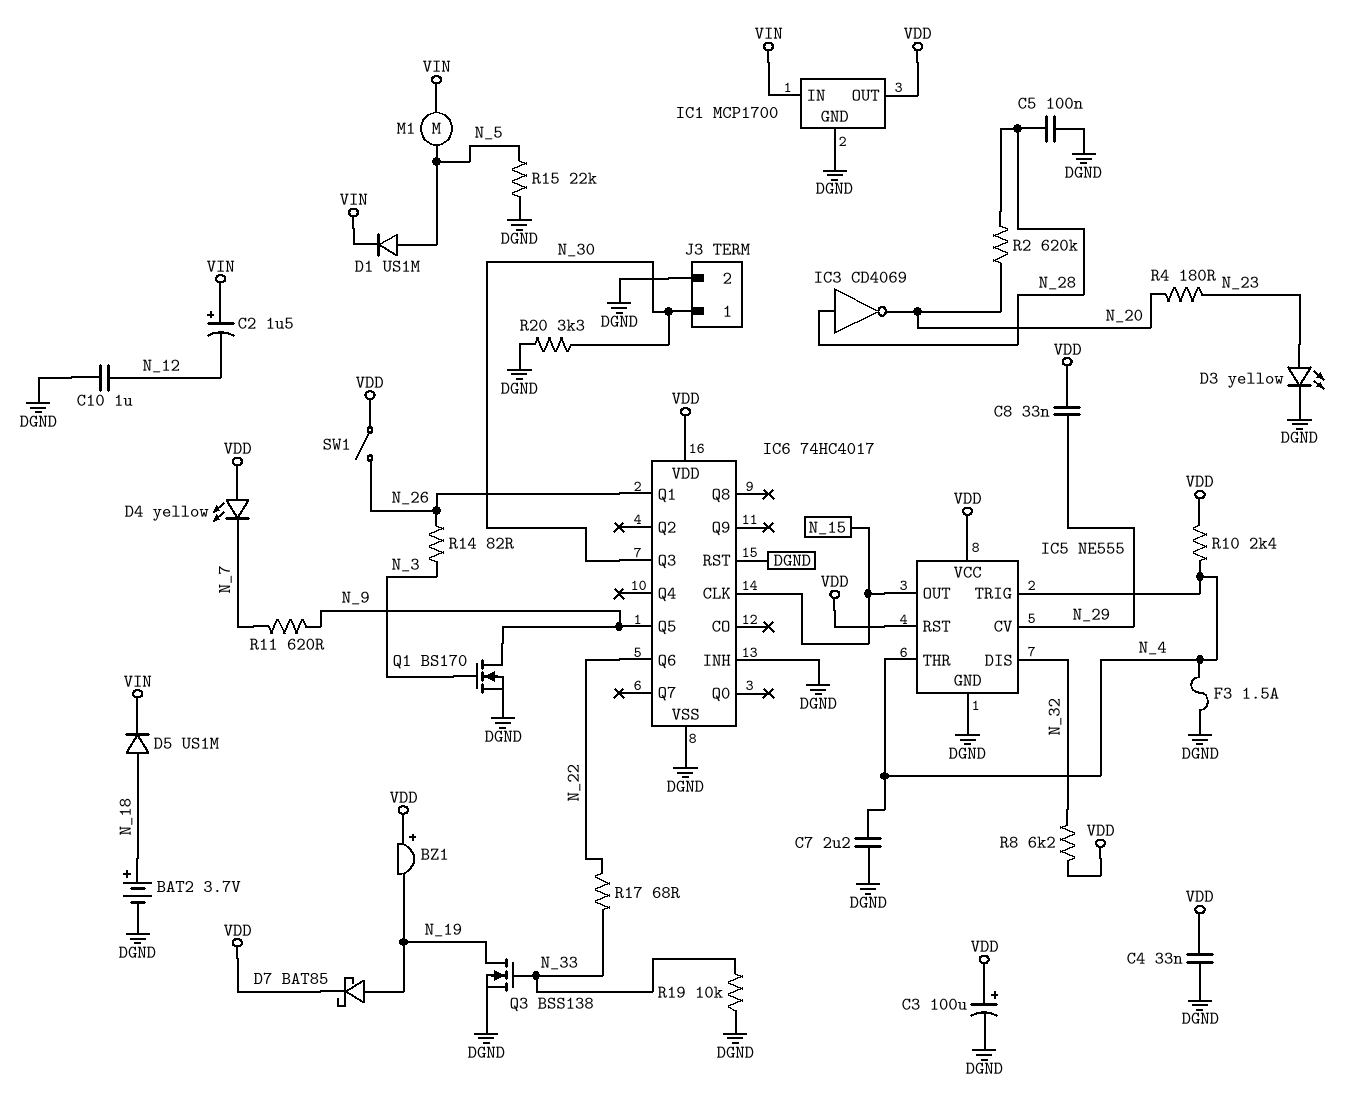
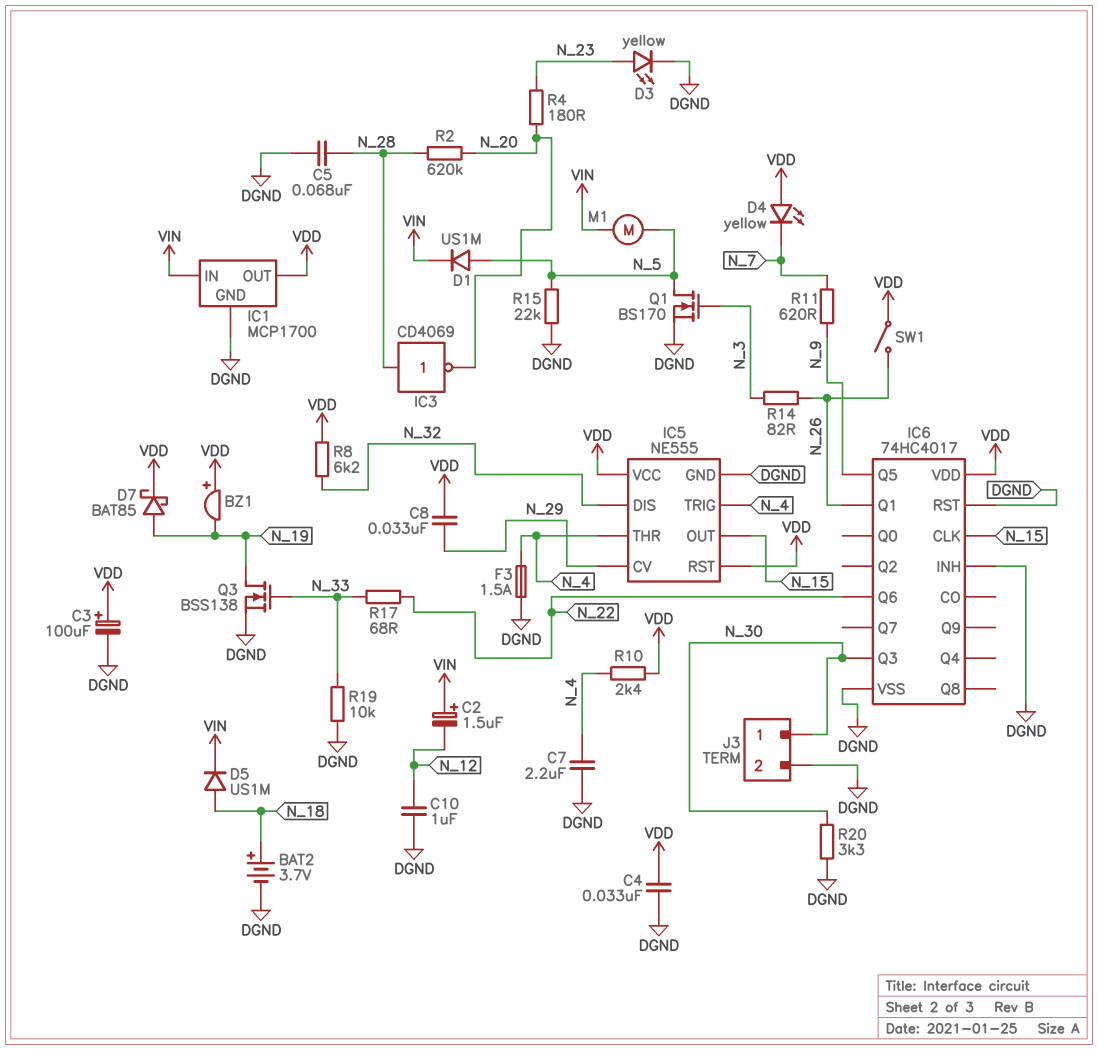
C5: 100nF (DGND, N_28) -> 68nF (DGND, N_28)
Q1: NMOS BS170 (G N_3, D N_9, S DGND) -> NMOS BS170 (G N_3, D N_5, S DGND)

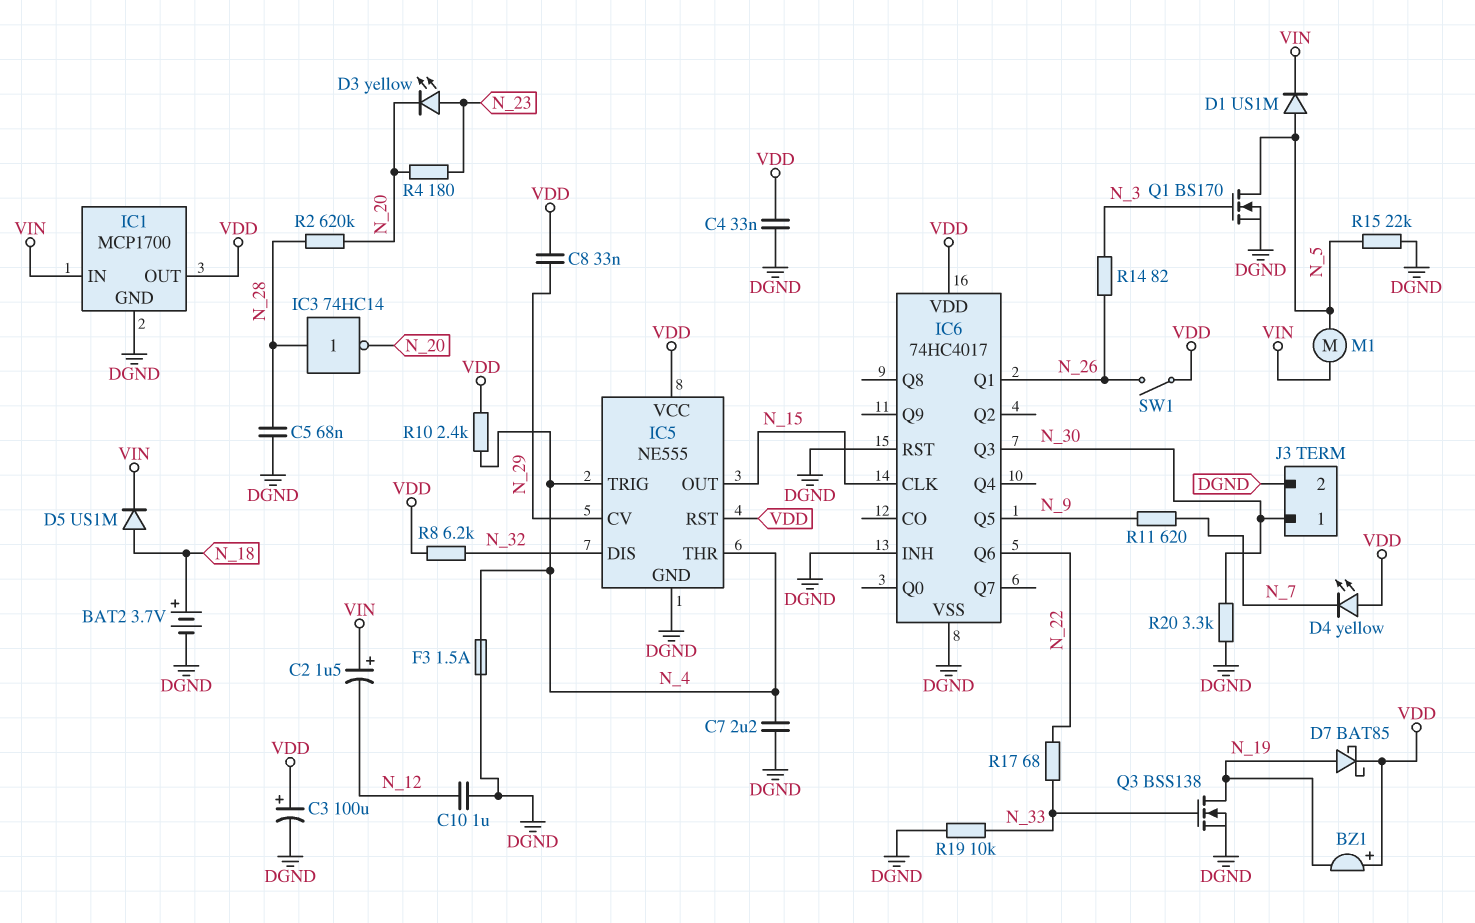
D3: LED yellow (A N_23, K DGND) -> LED yellow (A N_23, K N_20)
IC3: NOT CD4069 (in N_28, out N_20) -> NOT 74HC14 (in N_28, out N_20)

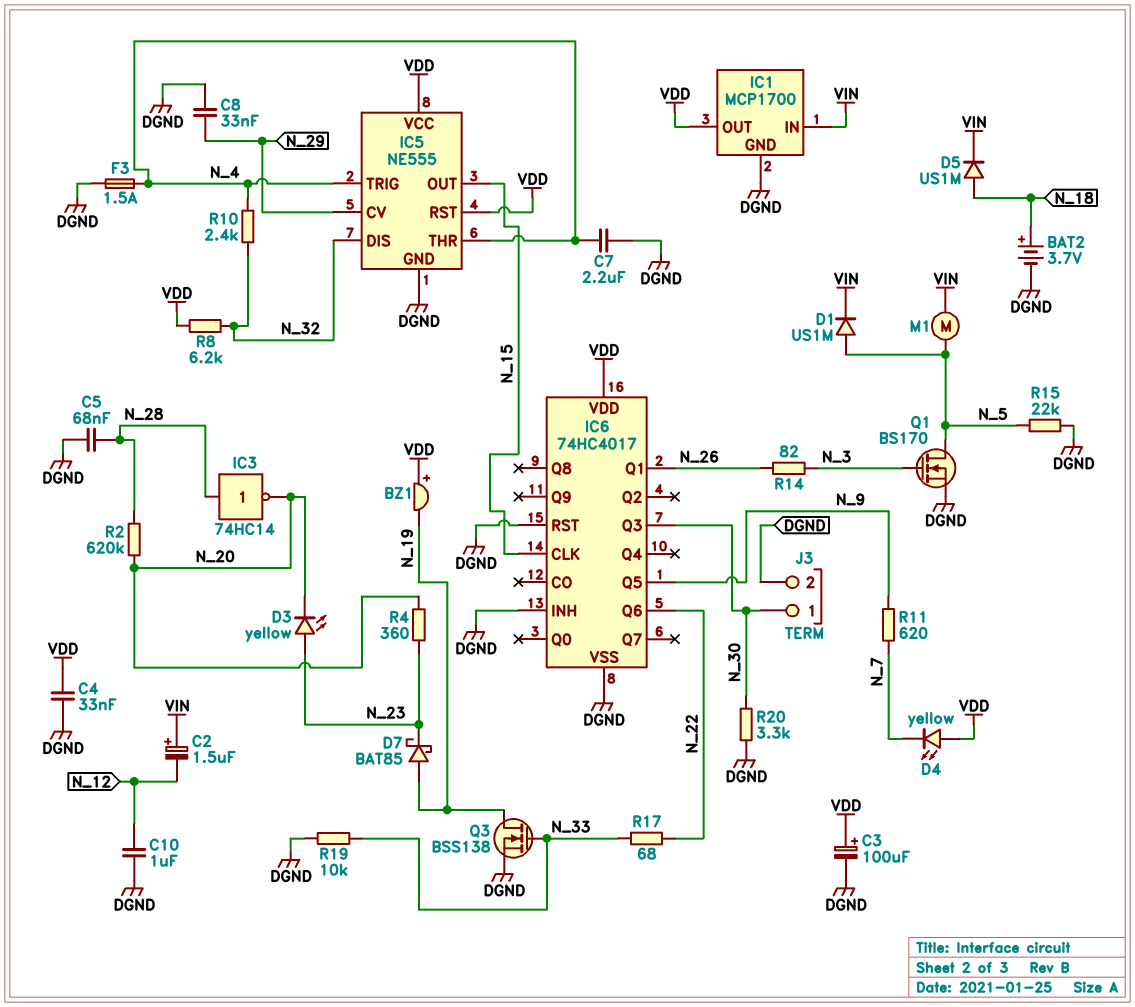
C8: 33nF (N_29, VDD) -> 33nF (DGND, N_29)
D7: schottky BAT85 (A N_19, K VDD) -> schottky BAT85 (A N_19, K N_23)
R4: 180 (N_20, N_23) -> 360 (N_20, N_23)
R10: 2.4k (N_4, VDD) -> 2.4k (N_4, N_32)
SW1: switch (N_26, VDD) -> none

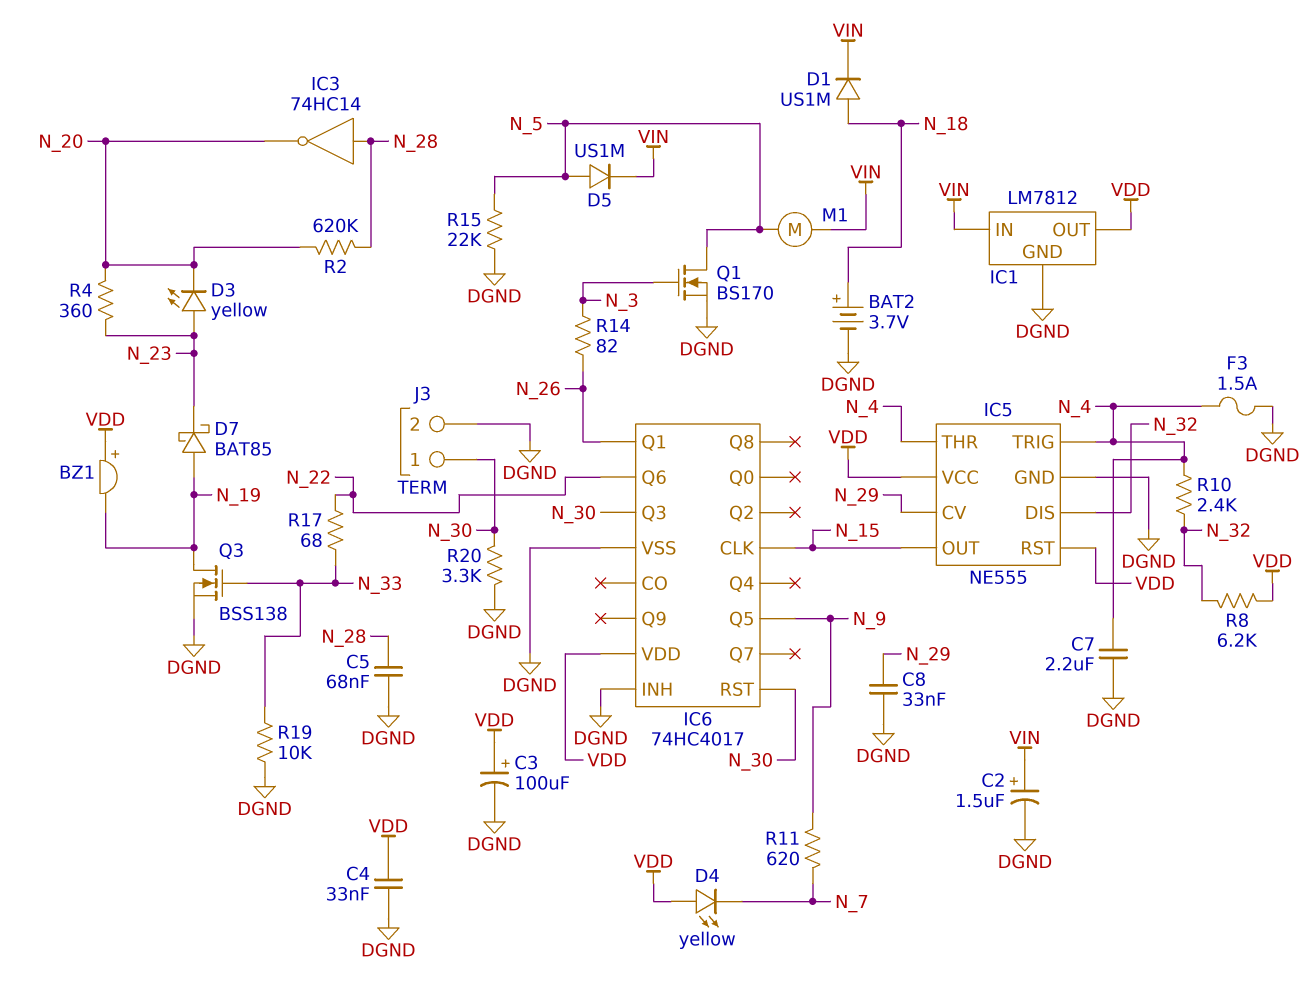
C2: 1.5uF (plus VIN, minus N_12) -> 1.5uF (plus VIN, minus DGND)
C10: 1uF (DGND, N_12) -> none
D1: diode US1M (A N_5, K VIN) -> diode US1M (A N_18, K VIN)
D5: diode US1M (A N_18, K VIN) -> diode US1M (A N_5, K VIN)
IC1: MCP1700 -> LM7812
IC6 pin RST: DGND -> N_30

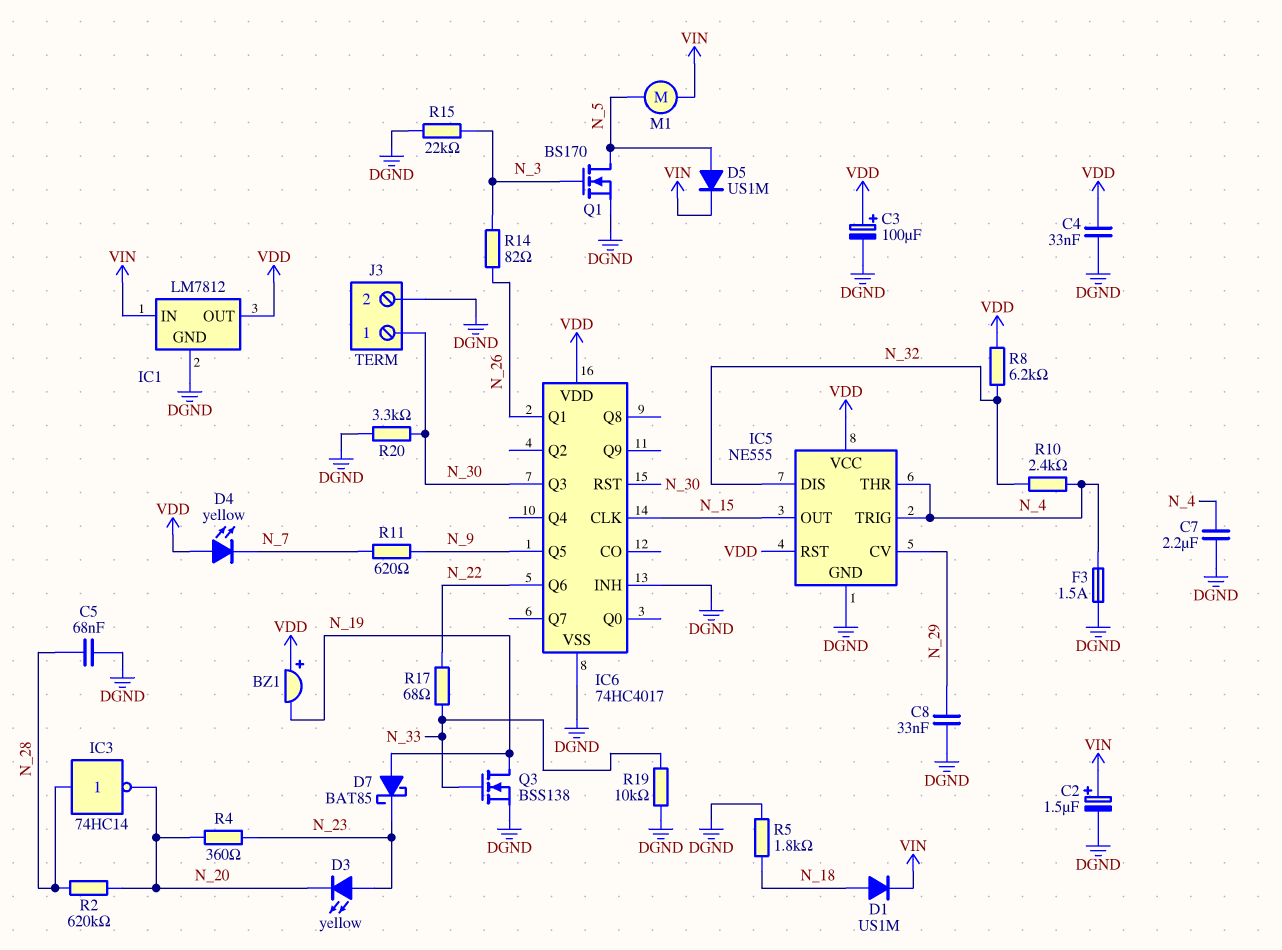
BAT2: 3.7V (plus N_18, minus DGND) -> none
R5: none -> 1.8k (DGND, N_18)
R15: 22k (DGND, N_5) -> 22k (DGND, N_3)

